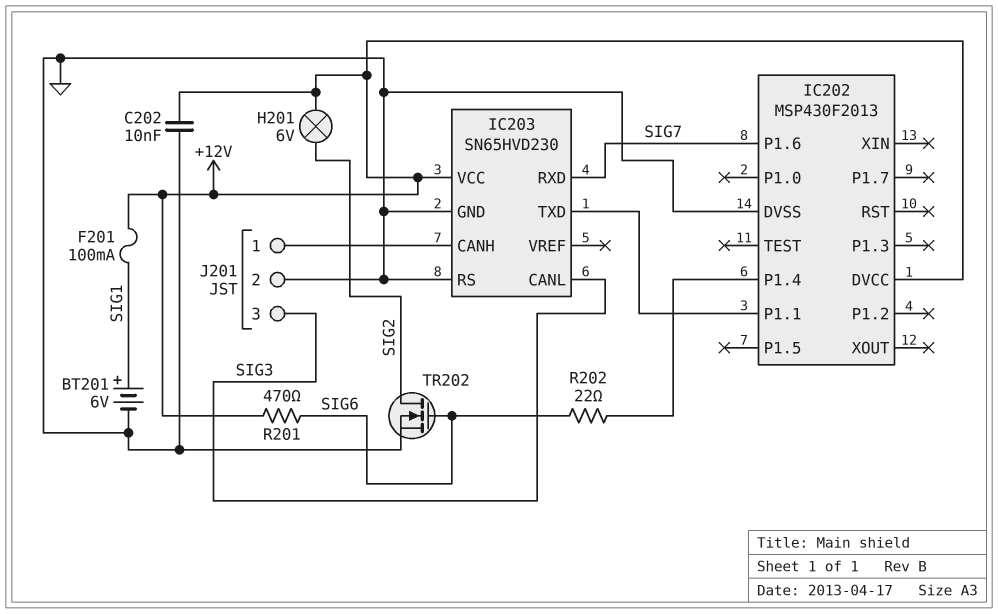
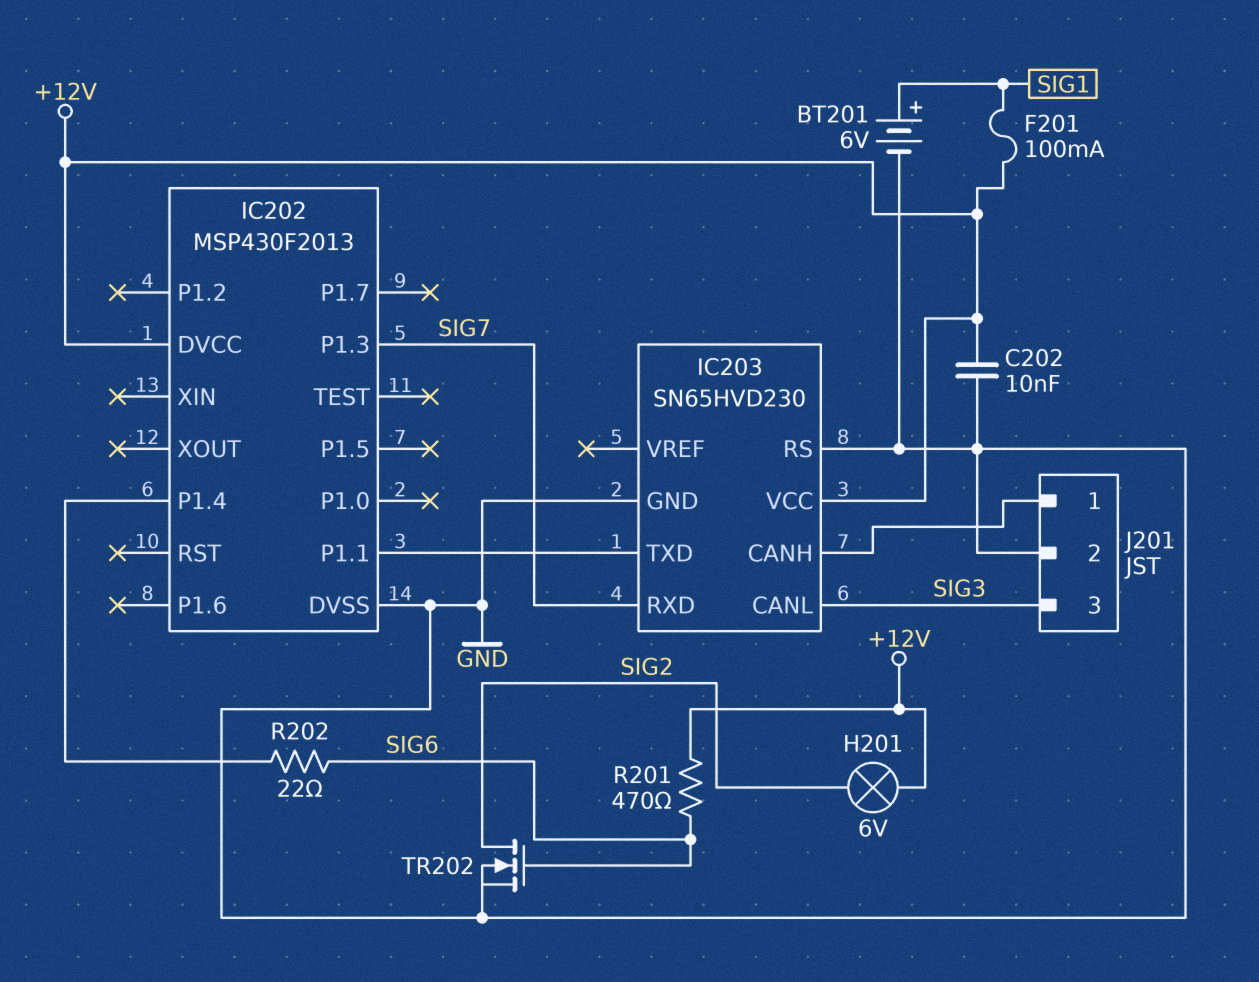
IC202 pin P1.3: none -> SIG7
IC202 pin P1.6: SIG7 -> none

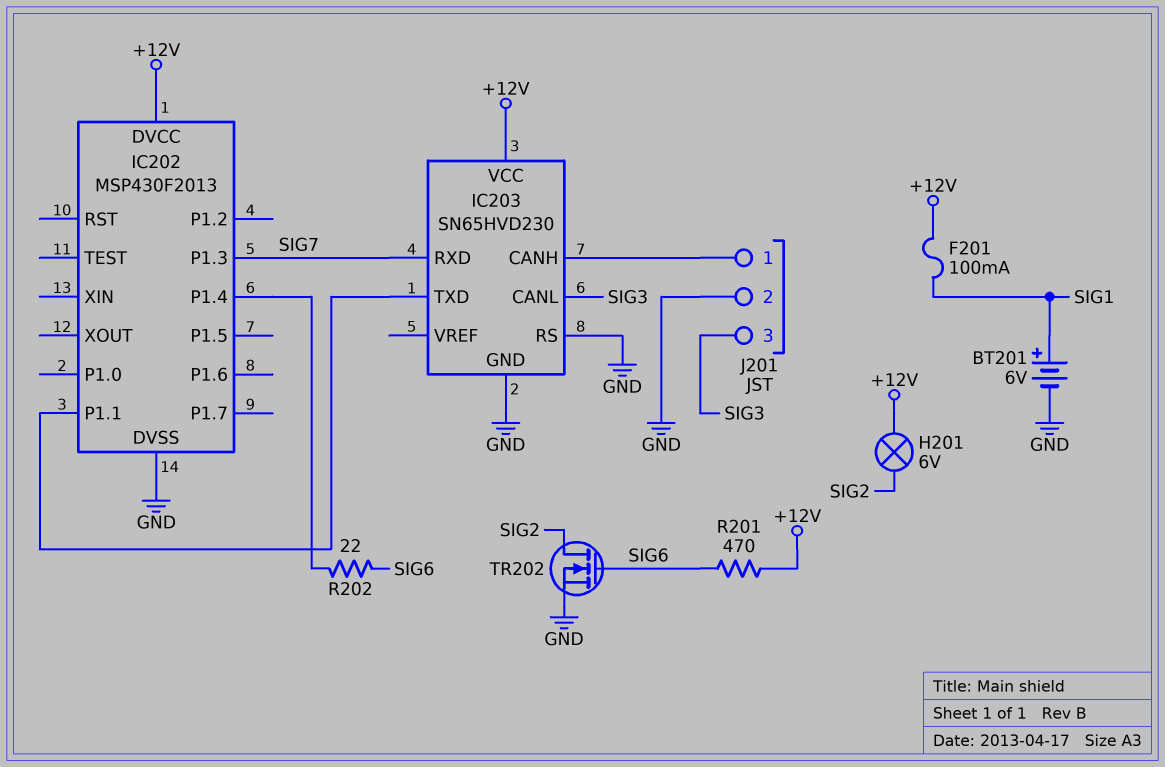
C202: 10nF (+12V, GND) -> none

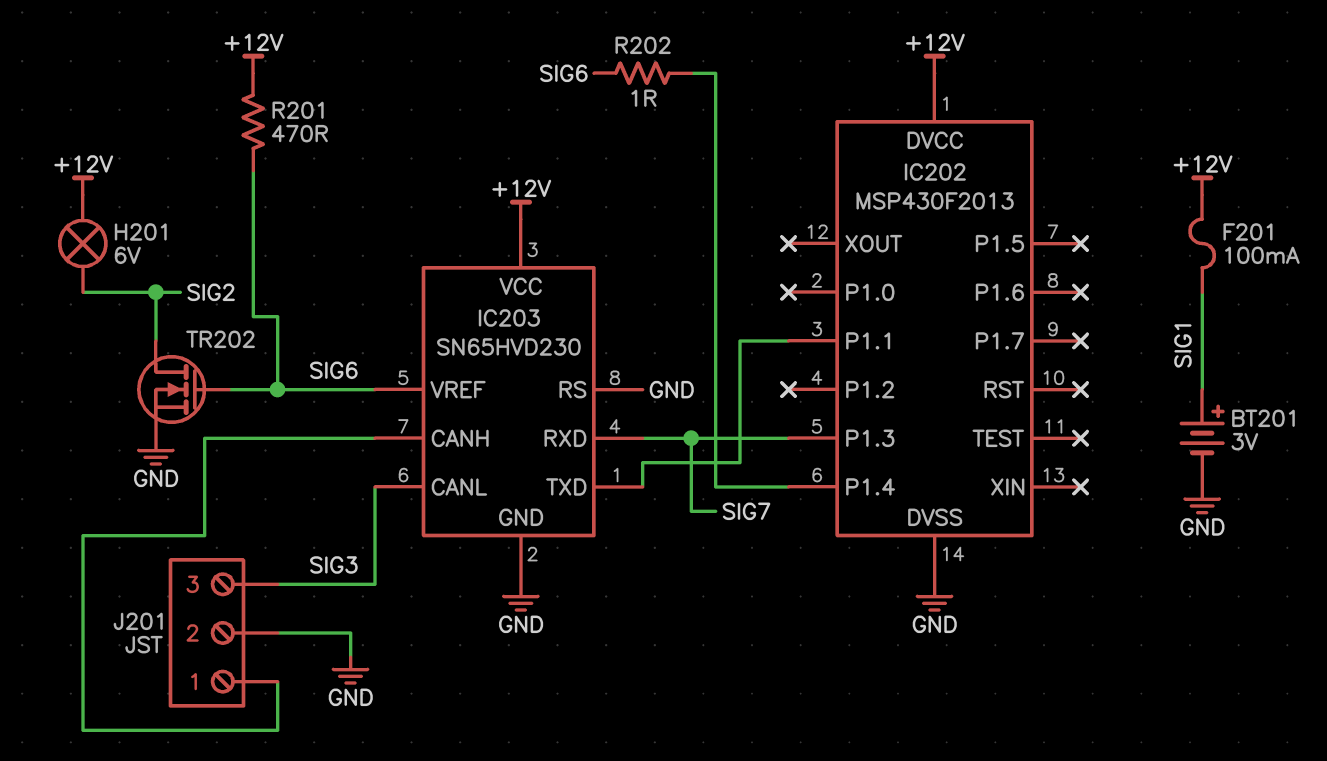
BT201: 6V (plus SIG1, minus GND) -> 3V (plus SIG1, minus GND)
IC203 pin VREF: none -> SIG6
R202: 22 (IC202/P1.4, SIG6) -> 1 (IC202/P1.4, SIG6)

